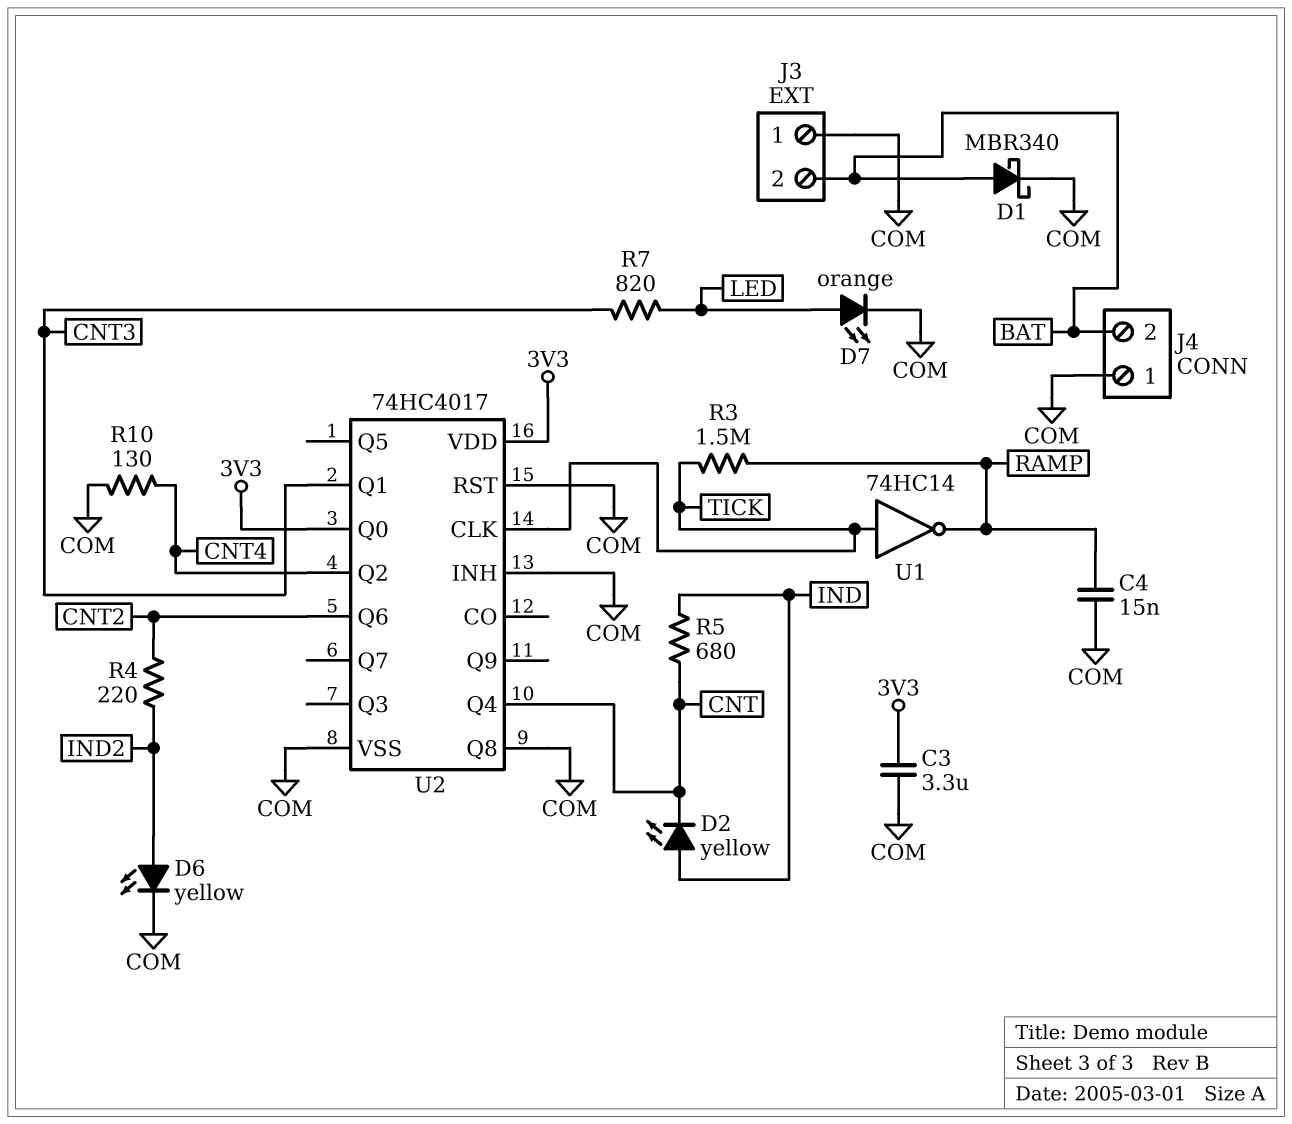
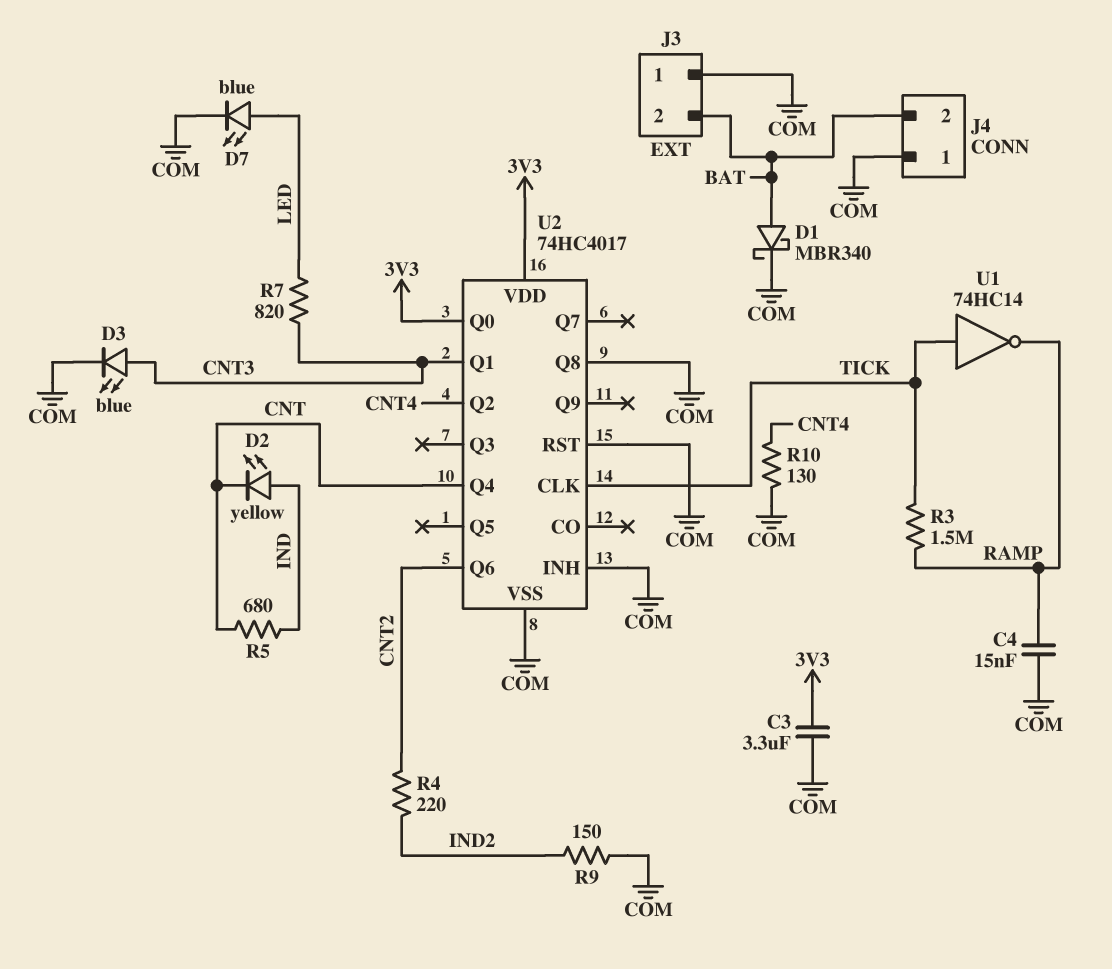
D3: none -> LED blue (A CNT3, K COM)
D6: LED yellow (A IND2, K COM) -> none
D7: LED orange (A LED, K COM) -> LED blue (A LED, K COM)
R9: none -> 150 (COM, IND2)

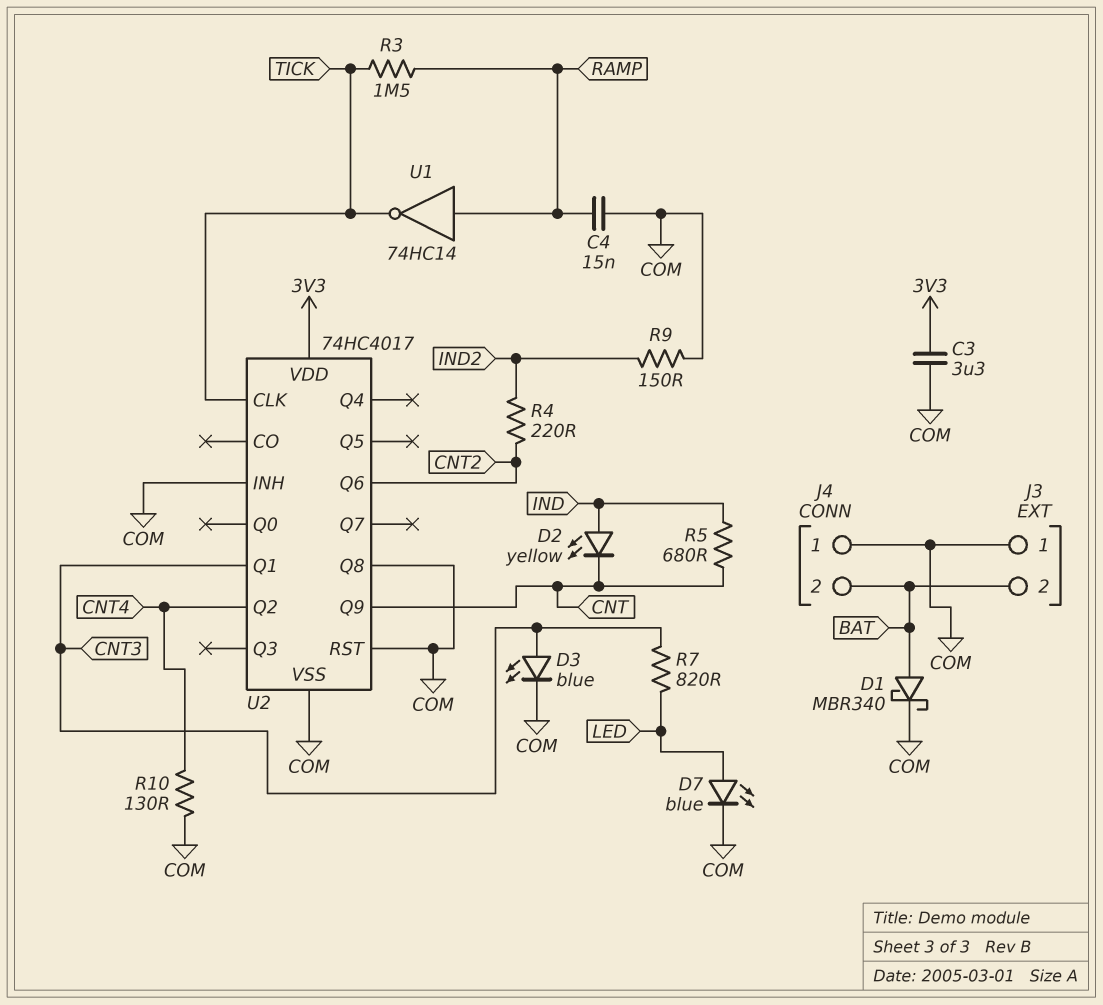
U1: NOT 74HC14 (in TICK, out RAMP) -> NOT 74HC14 (in RAMP, out TICK)
U2 pin Q0: 3V3 -> none
U2 pin Q4: CNT -> none
U2 pin Q9: none -> CNT

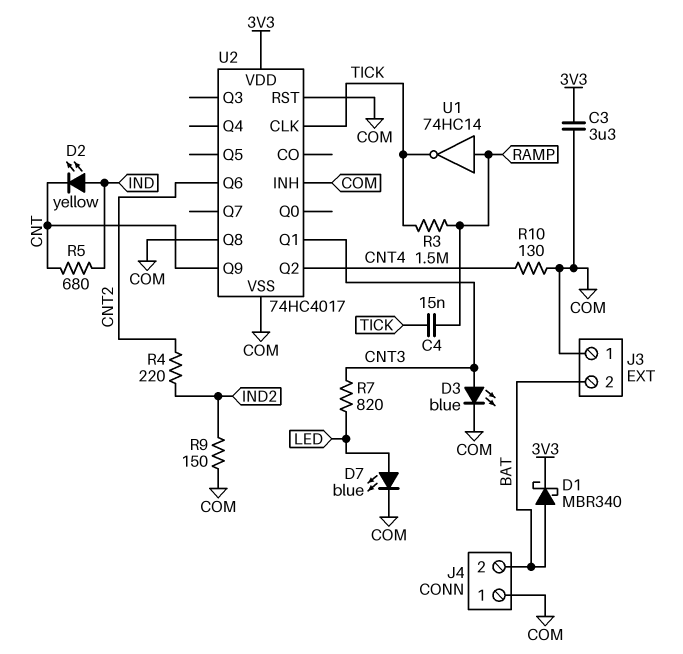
C4: 15nF (COM, RAMP) -> 15nF (RAMP, TICK)
D1: schottky MBR340 (A BAT, K COM) -> schottky MBR340 (A BAT, K 3V3)

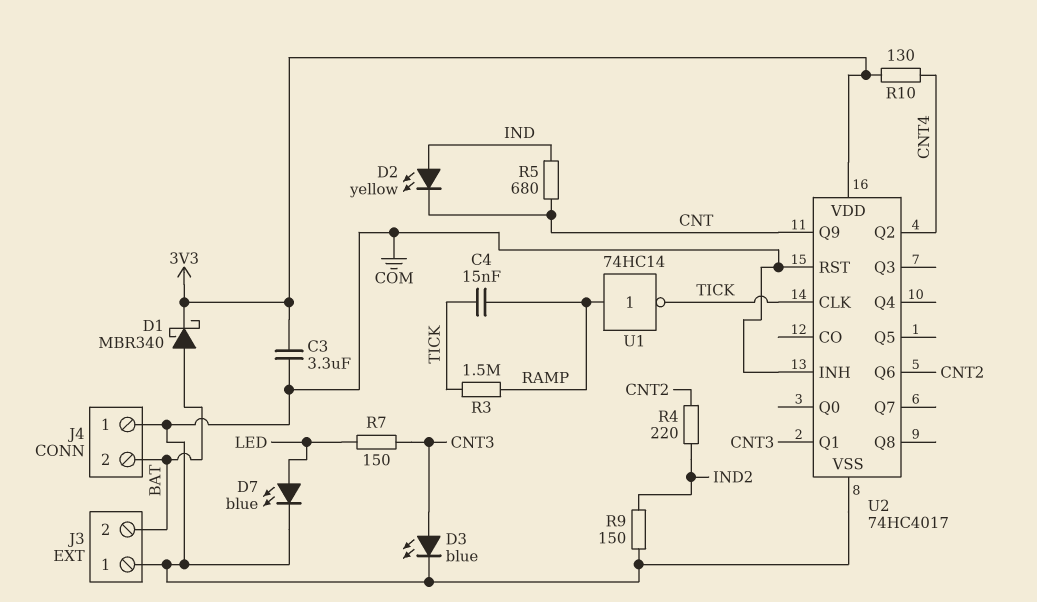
R7: 820 (CNT3, LED) -> 150 (CNT3, LED)
R10: 130 (CNT4, COM) -> 130 (3V3, CNT4)
U2 pin Q8: COM -> none

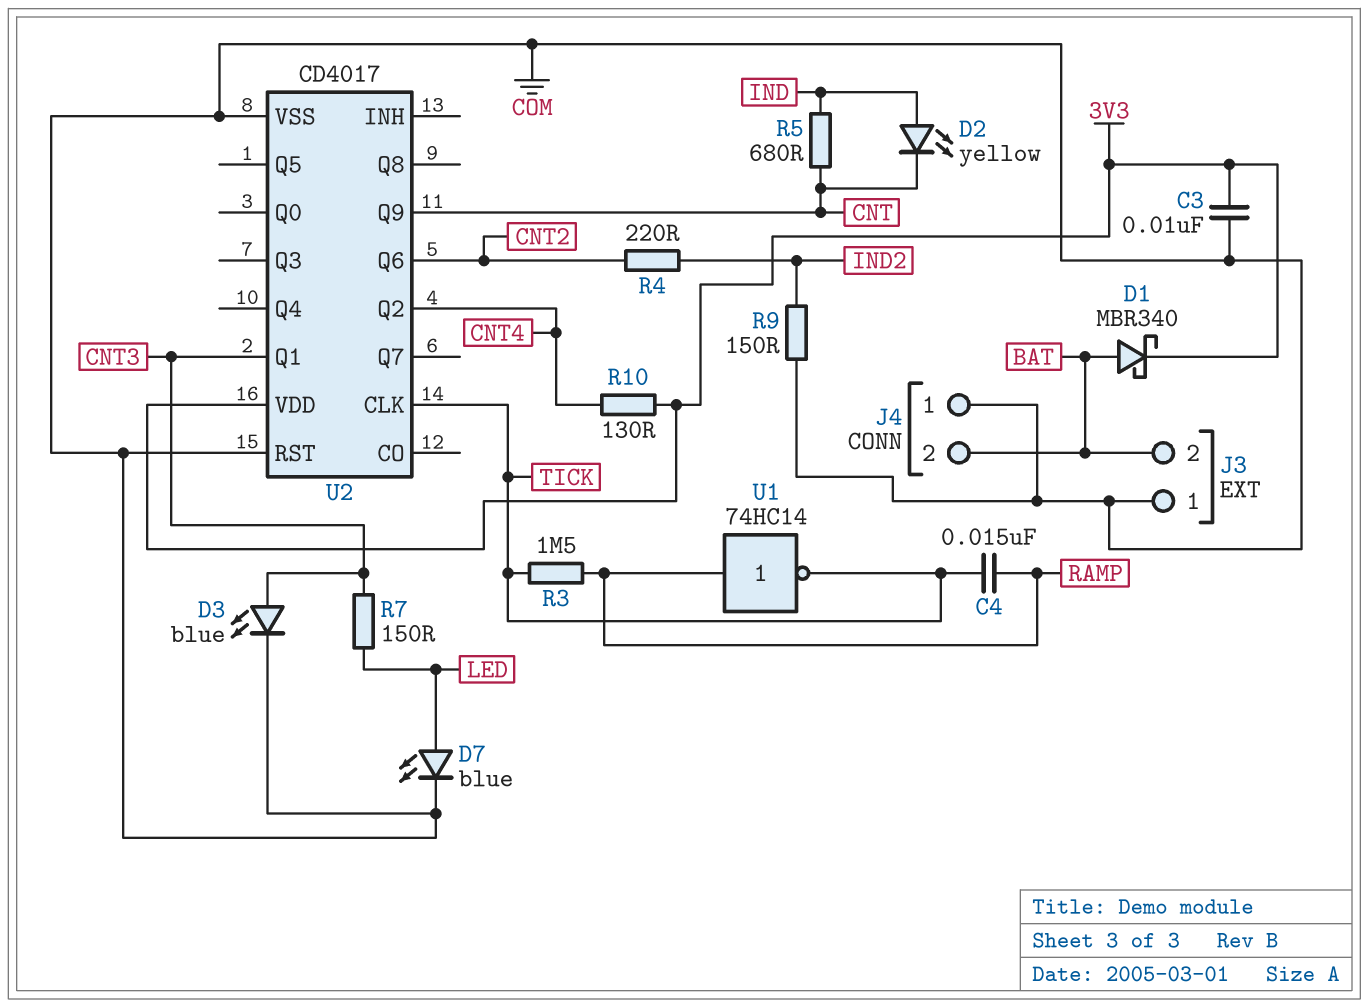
C3: 3.3uF (3V3, COM) -> 10nF (3V3, COM)
U2: 74HC4017 -> CD4017
U2 pin INH: COM -> none

